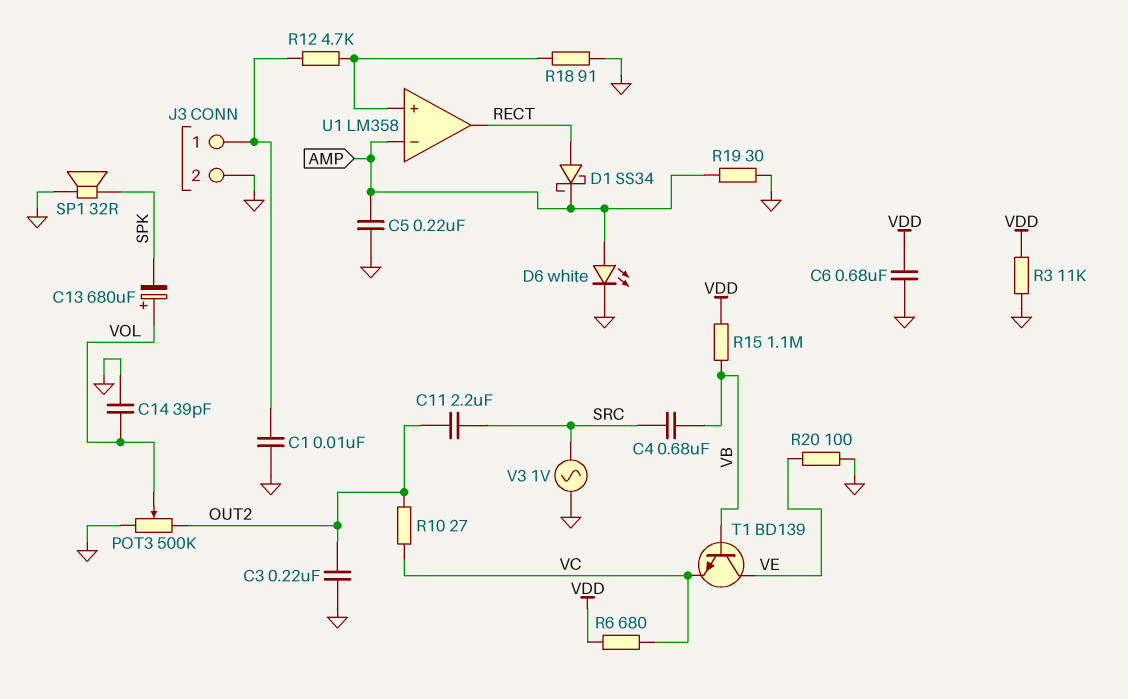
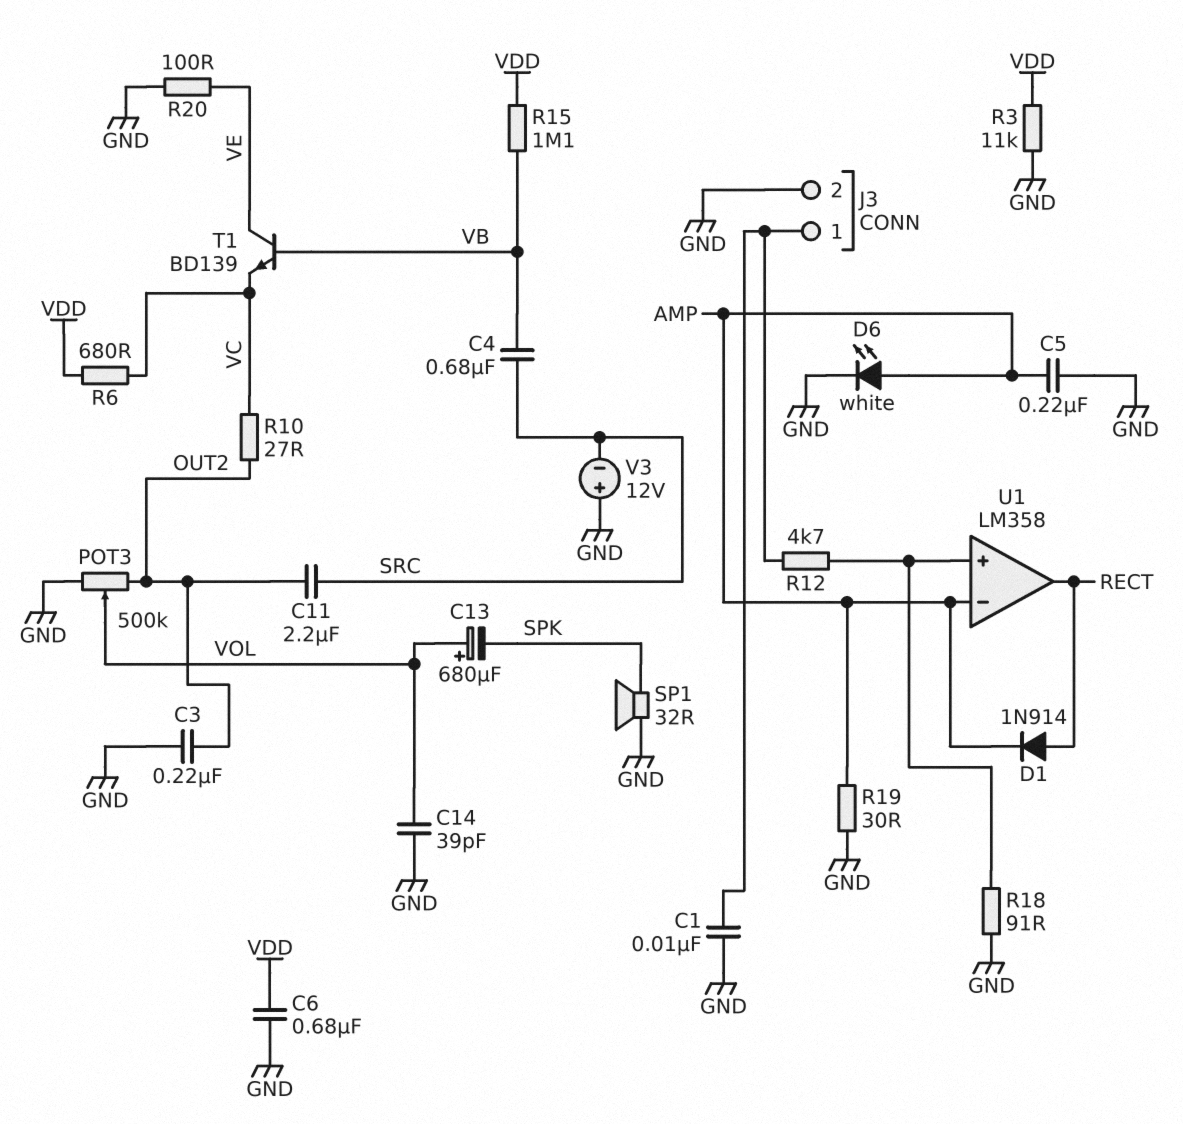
D1: schottky SS34 (A RECT, K AMP) -> diode 1N914 (A RECT, K AMP)
V3: AC 1V (GND, SRC) -> 12V (plus GND, minus SRC)

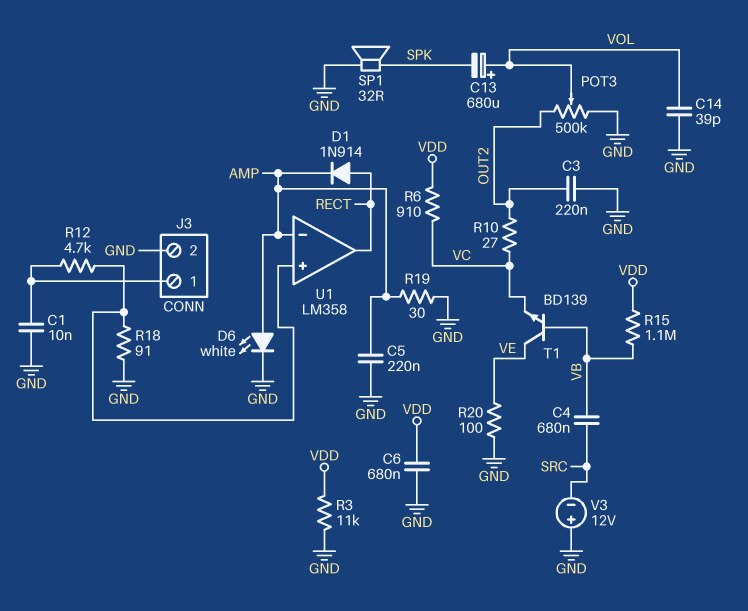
C11: 2.2uF (OUT2, SRC) -> none
R6: 680 (VC, VDD) -> 910 (VC, VDD)

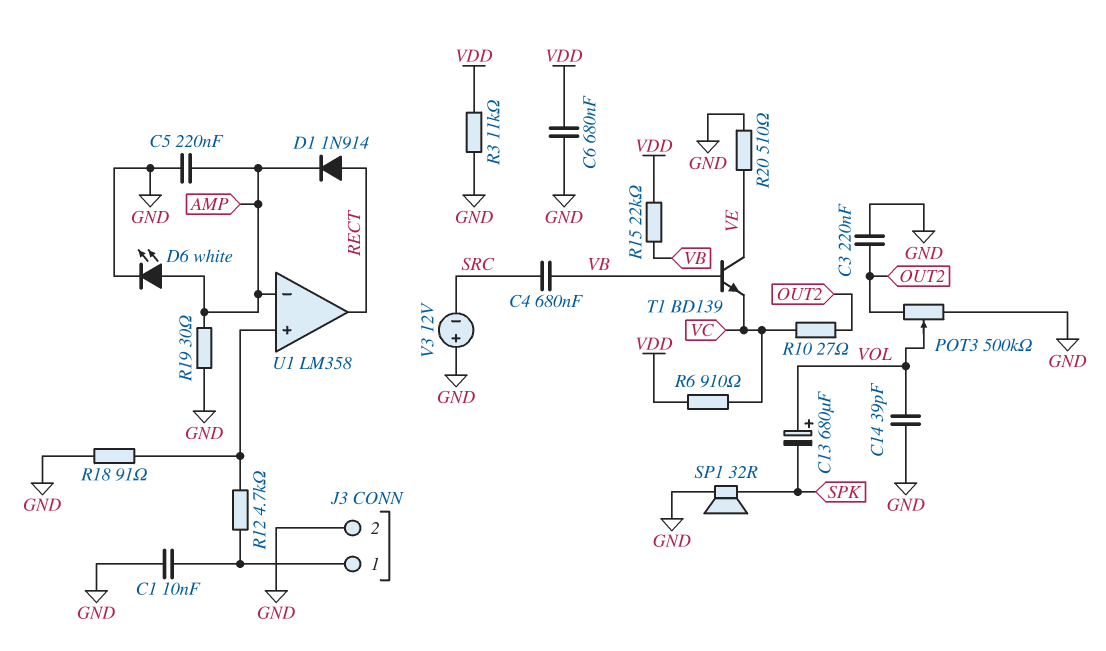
R15: 1.1M (VB, VDD) -> 22k (VB, VDD)
R20: 100 (GND, VE) -> 510 (GND, VE)

